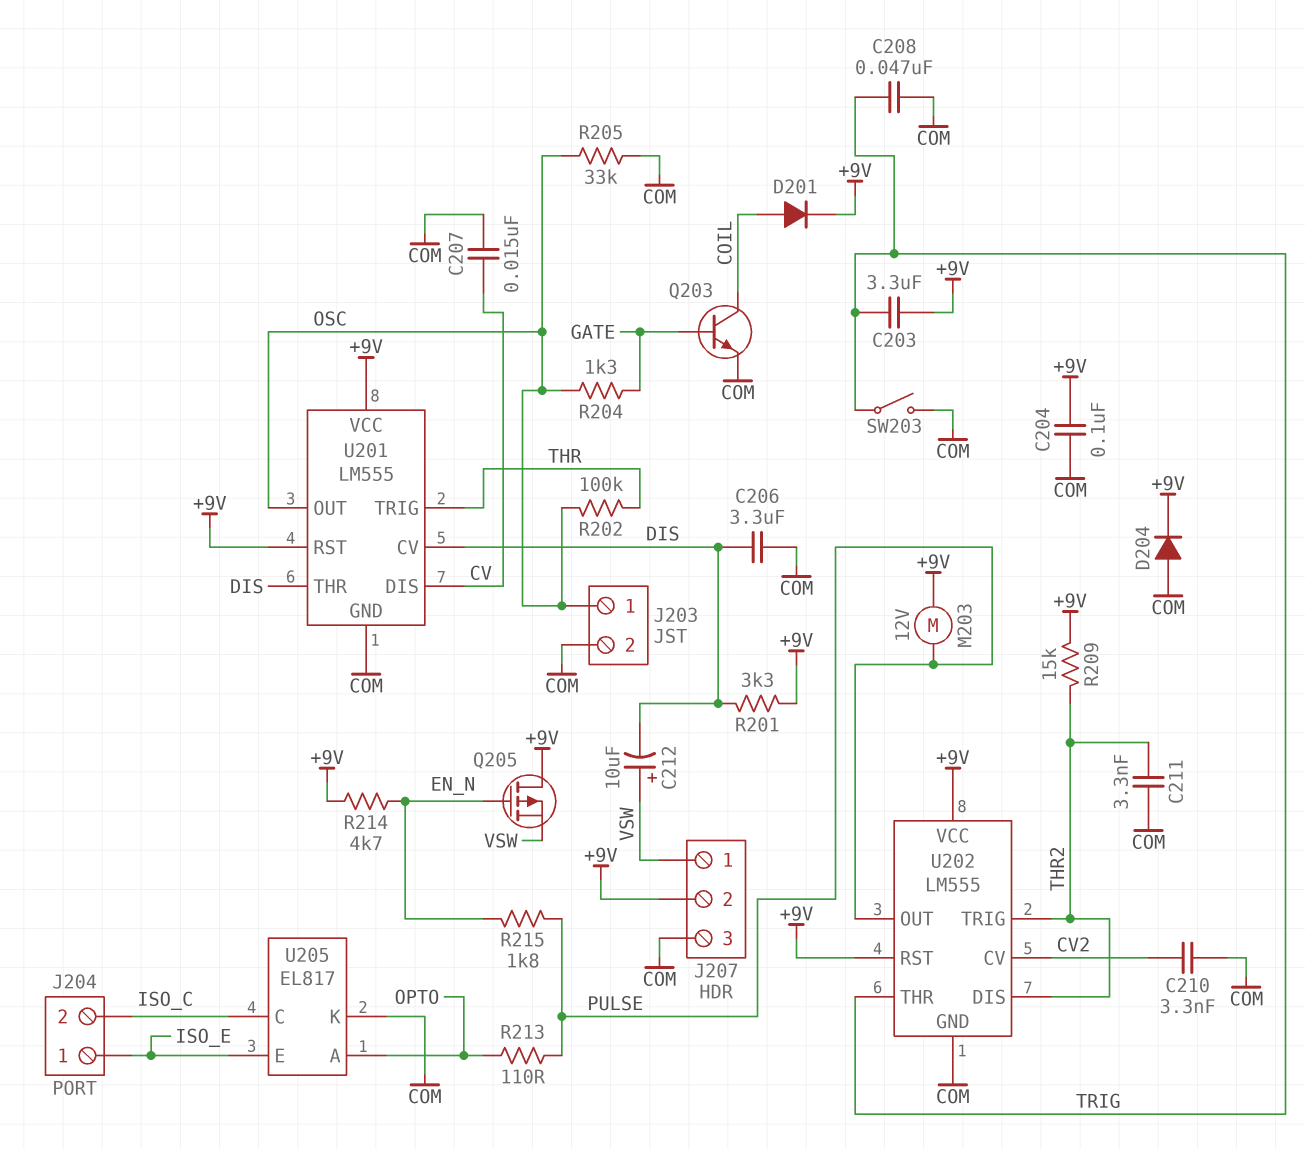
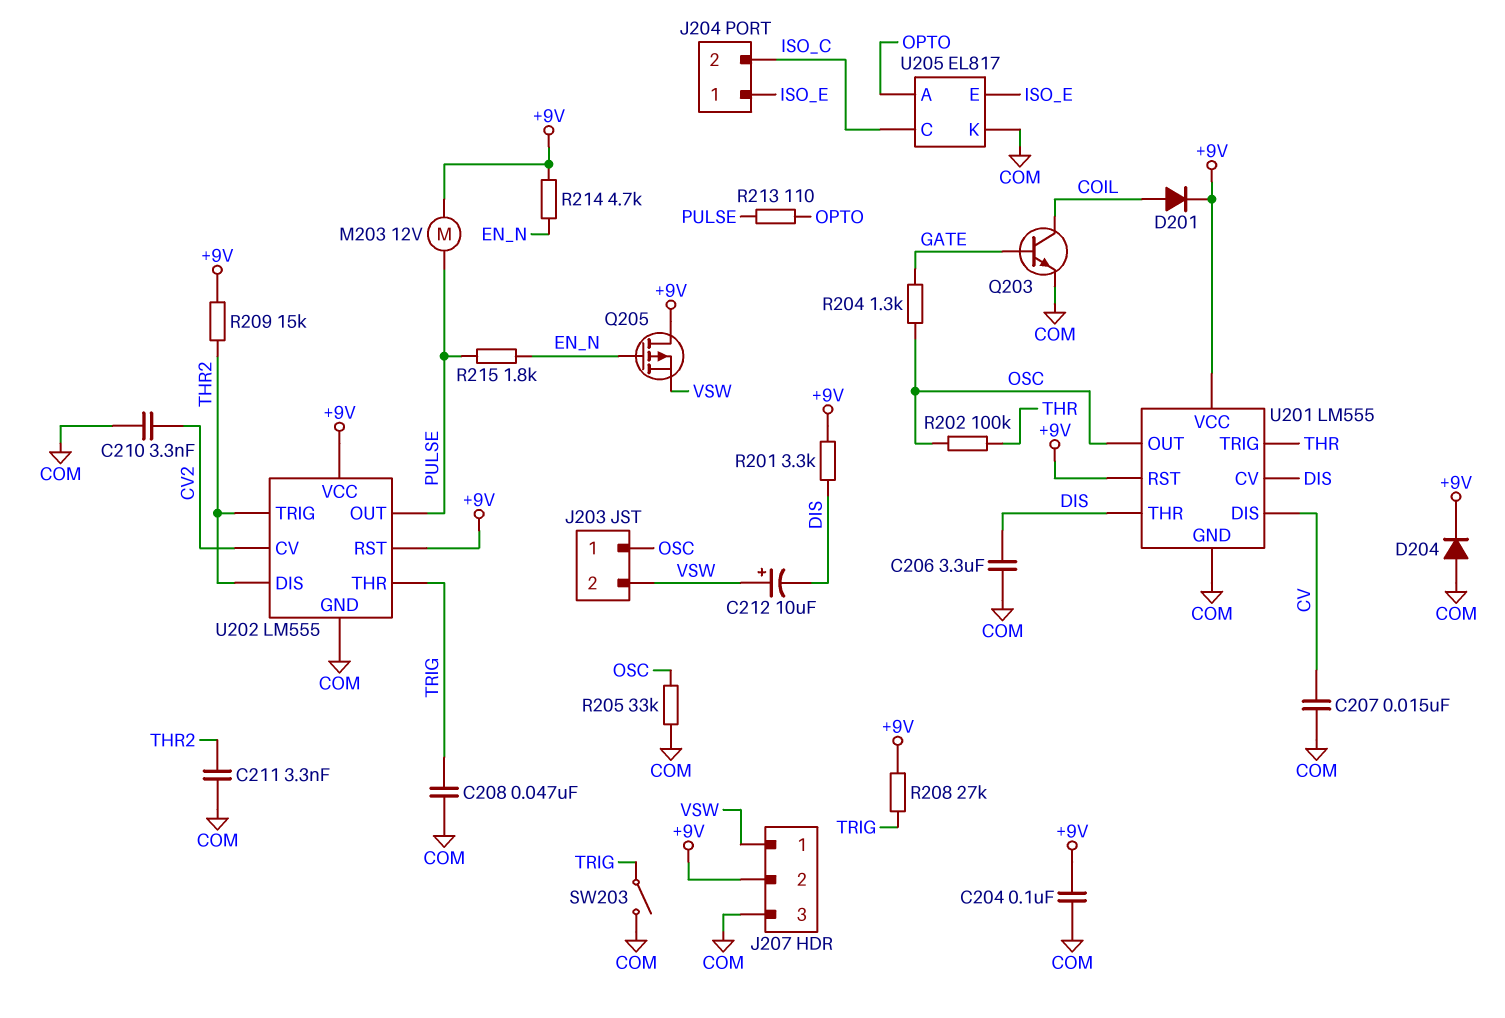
C203: 3.3uF (+9V, TRIG) -> none
J203 pin 2: COM -> VSW
R208: none -> 27k (+9V, TRIG)

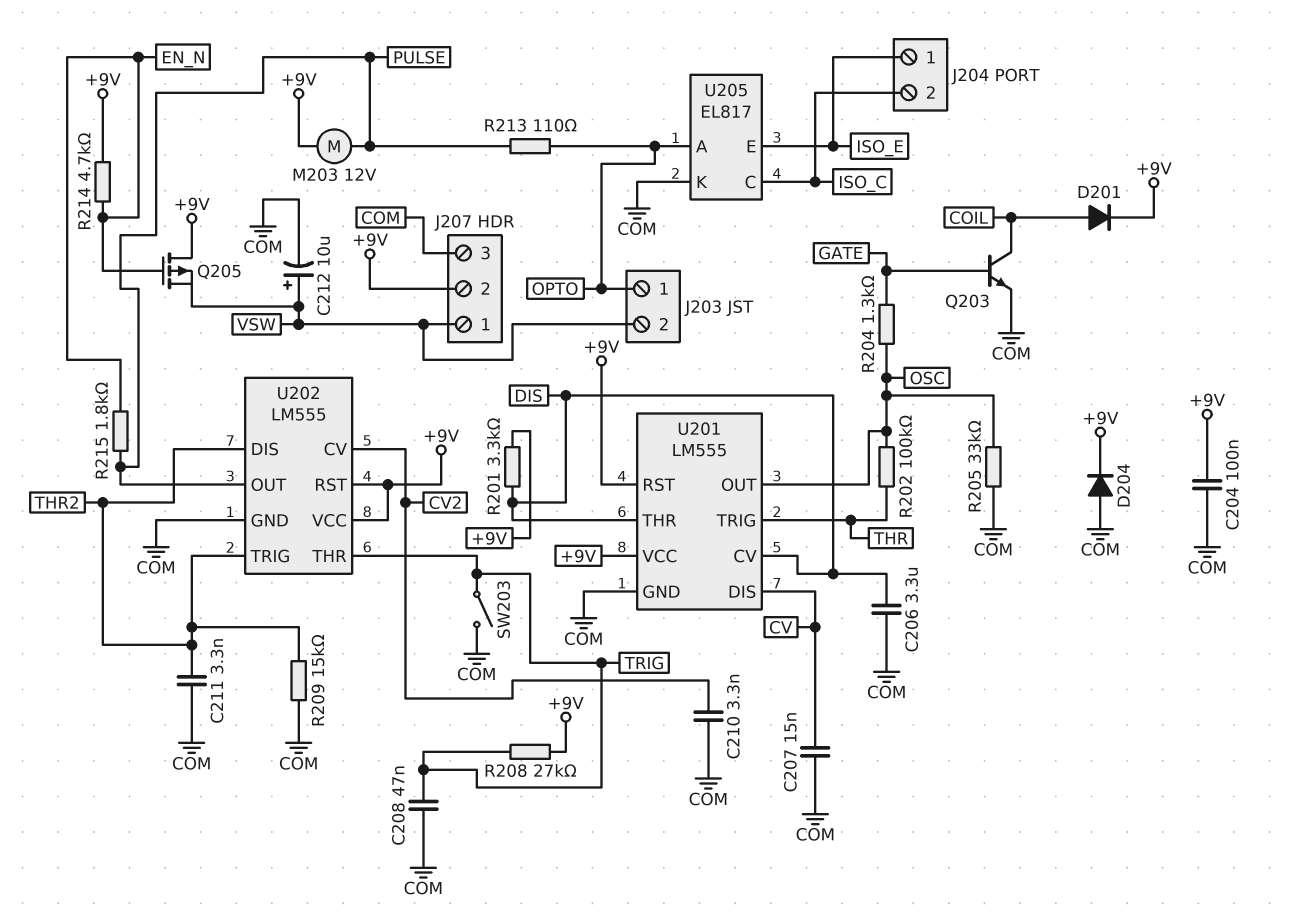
C212: 10uF (plus VSW, minus DIS) -> 10uF (plus VSW, minus COM)
J203 pin 1: OSC -> OPTO
R209: 15k (+9V, THR2) -> 15k (COM, THR2)

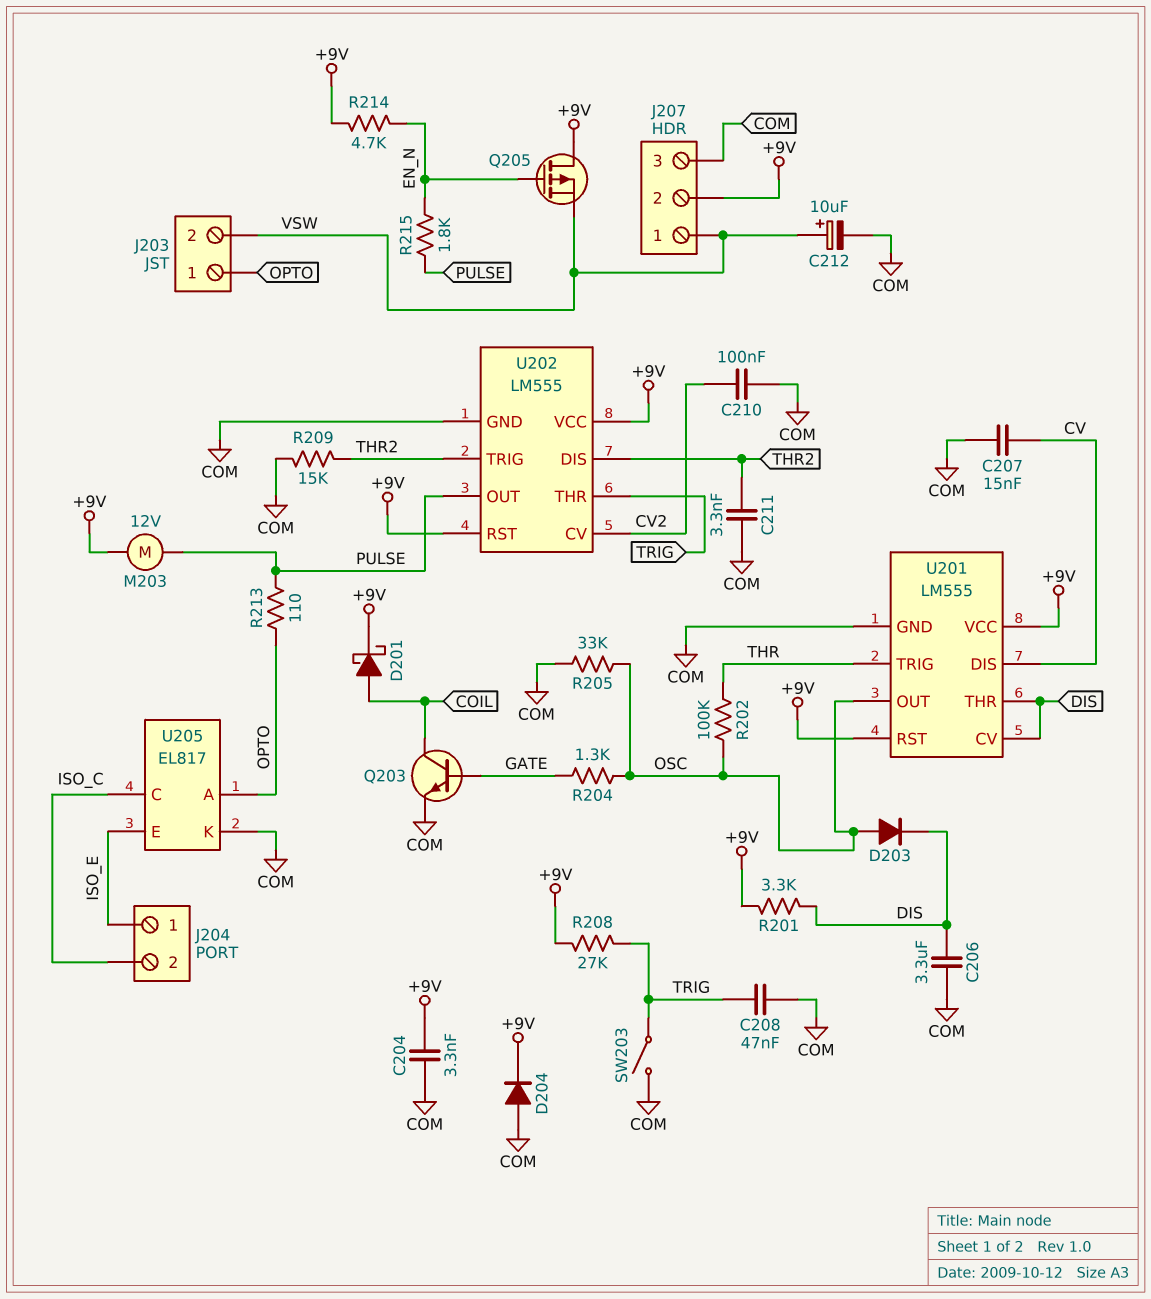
C204: 100nF (+9V, COM) -> 3.3nF (+9V, COM)
C210: 3.3nF (COM, CV2) -> 100nF (COM, CV2)
D201: diode (A COIL, K +9V) -> schottky (A COIL, K +9V)
D203: none -> diode (A OSC, K DIS)

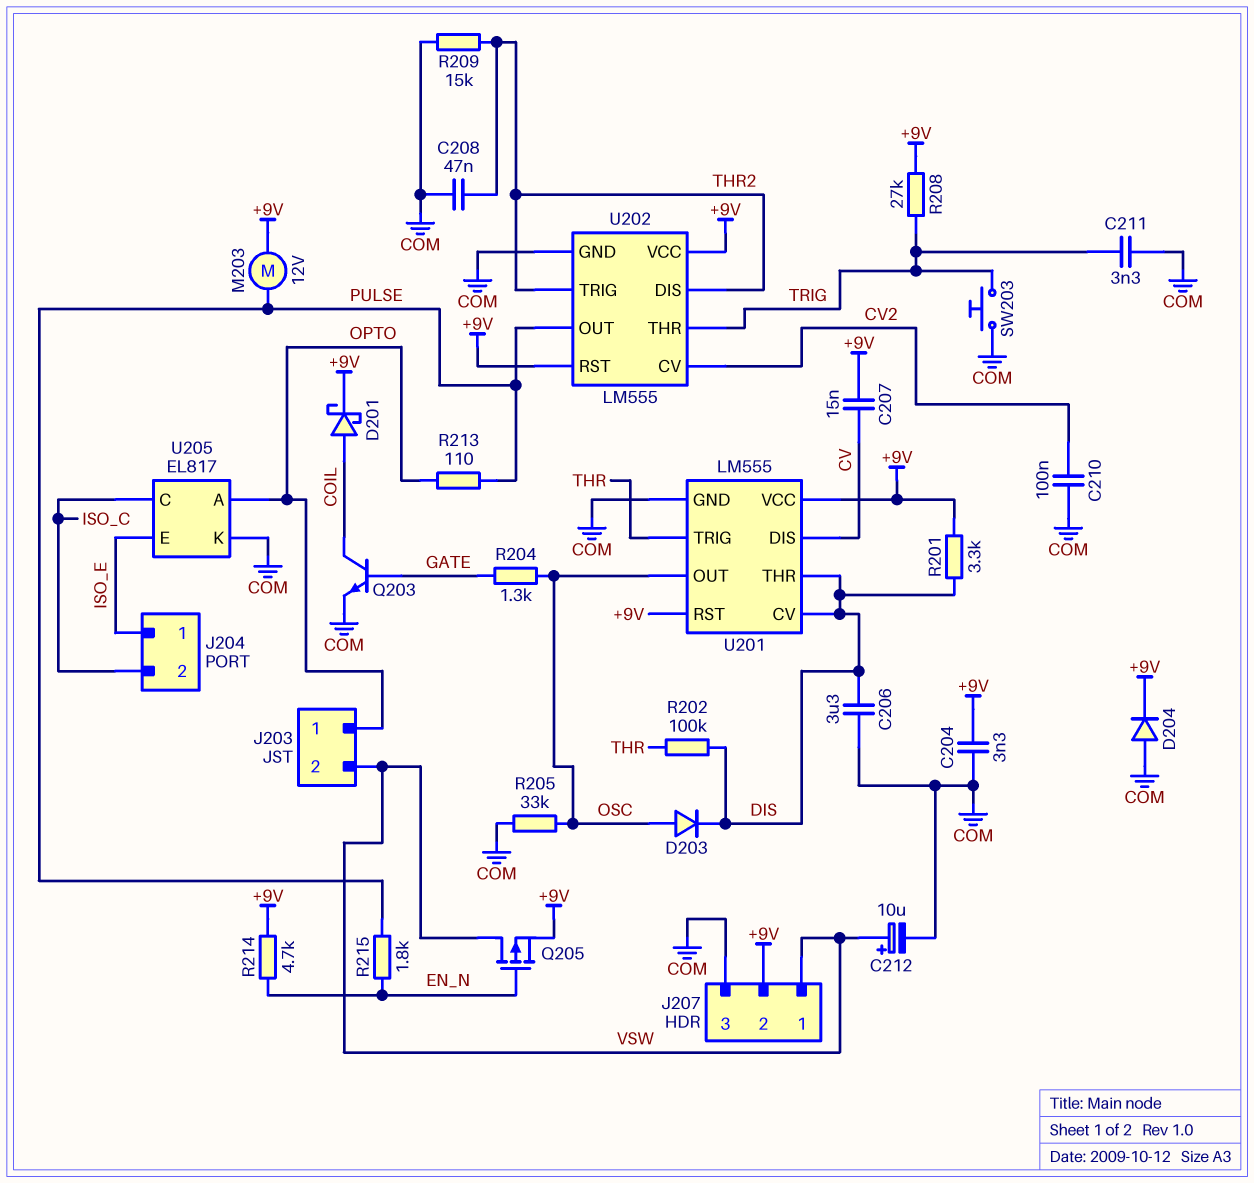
C207: 15nF (COM, CV) -> 15nF (+9V, CV)
C208: 47nF (COM, TRIG) -> 47nF (COM, THR2)
C211: 3.3nF (COM, THR2) -> 3.3nF (COM, TRIG)
Q205: PMOS (G EN_N, D +9V, S VSW) -> PMOS (G EN_N, D VSW, S +9V)
R202: 100k (OSC, THR) -> 100k (DIS, THR)
SW203: switch (COM, TRIG) -> button (COM, TRIG)

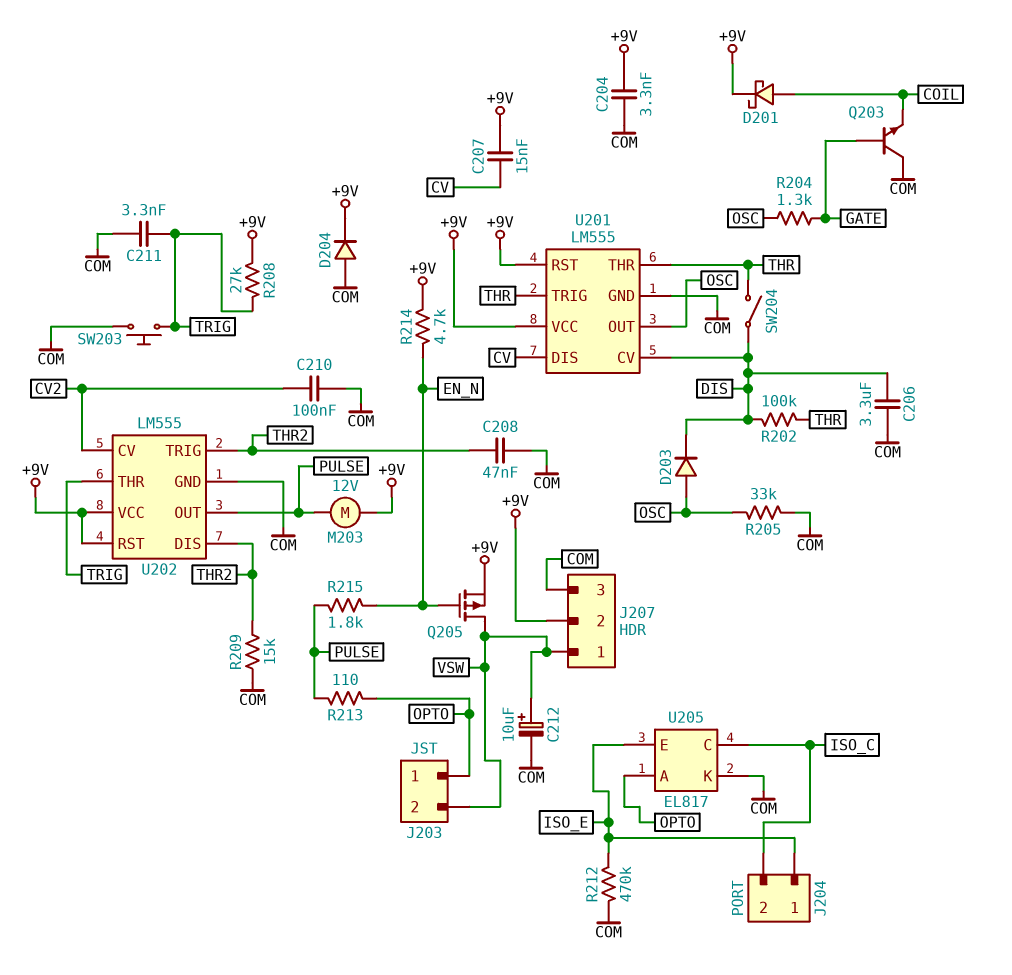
Q203: NPN (B GATE, C COIL, E COM) -> NPN (B GATE, C COM, E COIL)
R201: 3.3k (+9V, DIS) -> none
R212: none -> 470k (COM, ISO_E)
SW204: none -> switch (DIS, THR)
U201 pin THR: DIS -> THR

